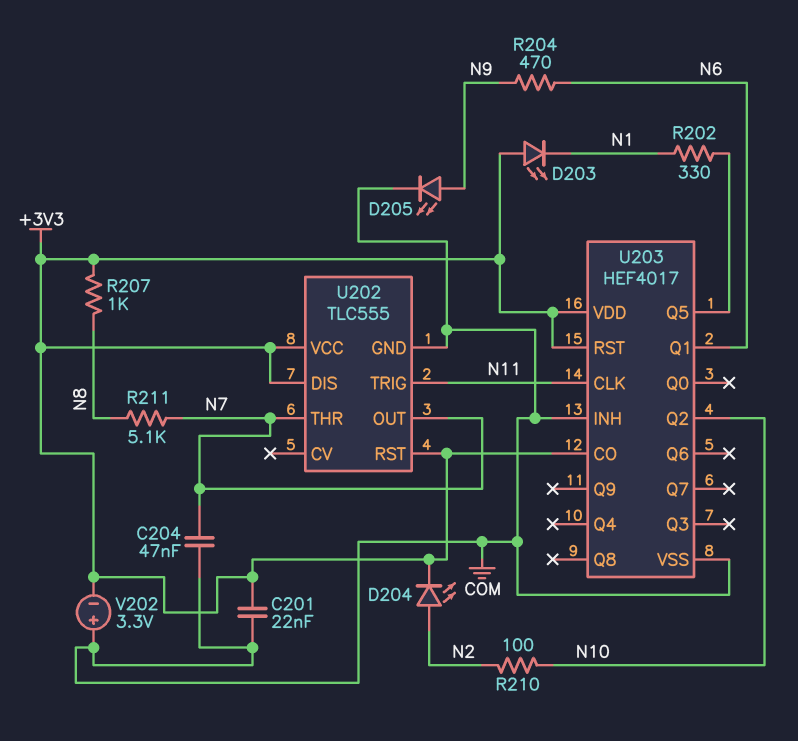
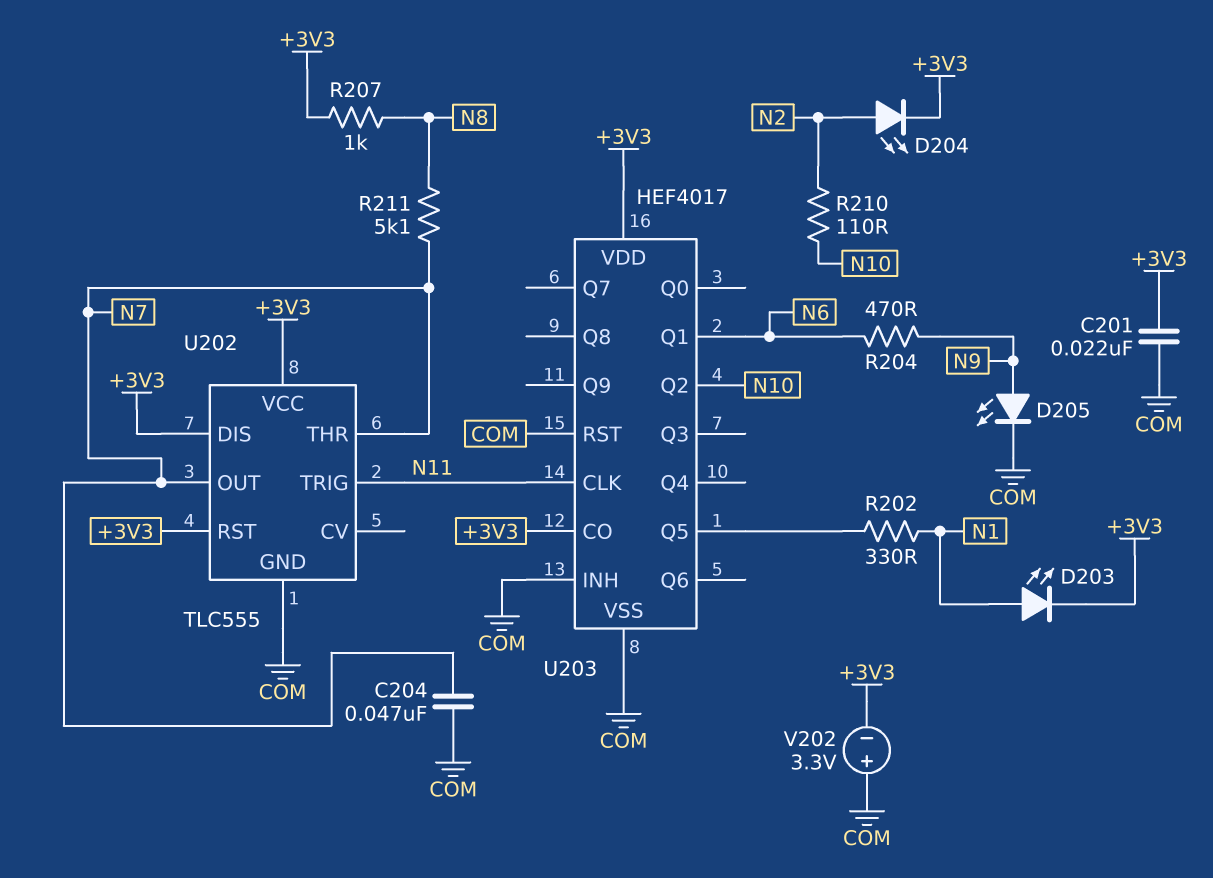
D203: LED (A +3V3, K N1) -> LED (A N1, K +3V3)
R210: 100 (N2, N10) -> 110 (N2, N10)
U203 pin RST: +3V3 -> COM

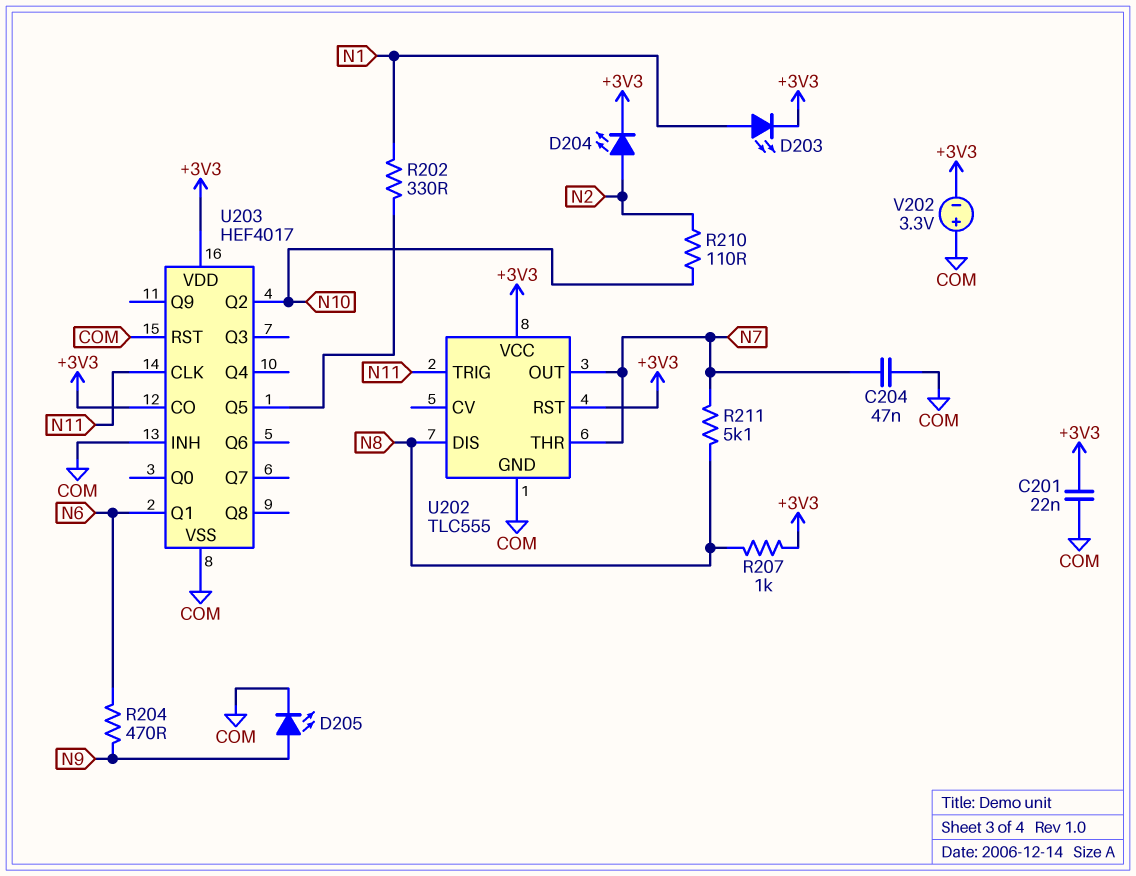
U202 pin DIS: +3V3 -> N8

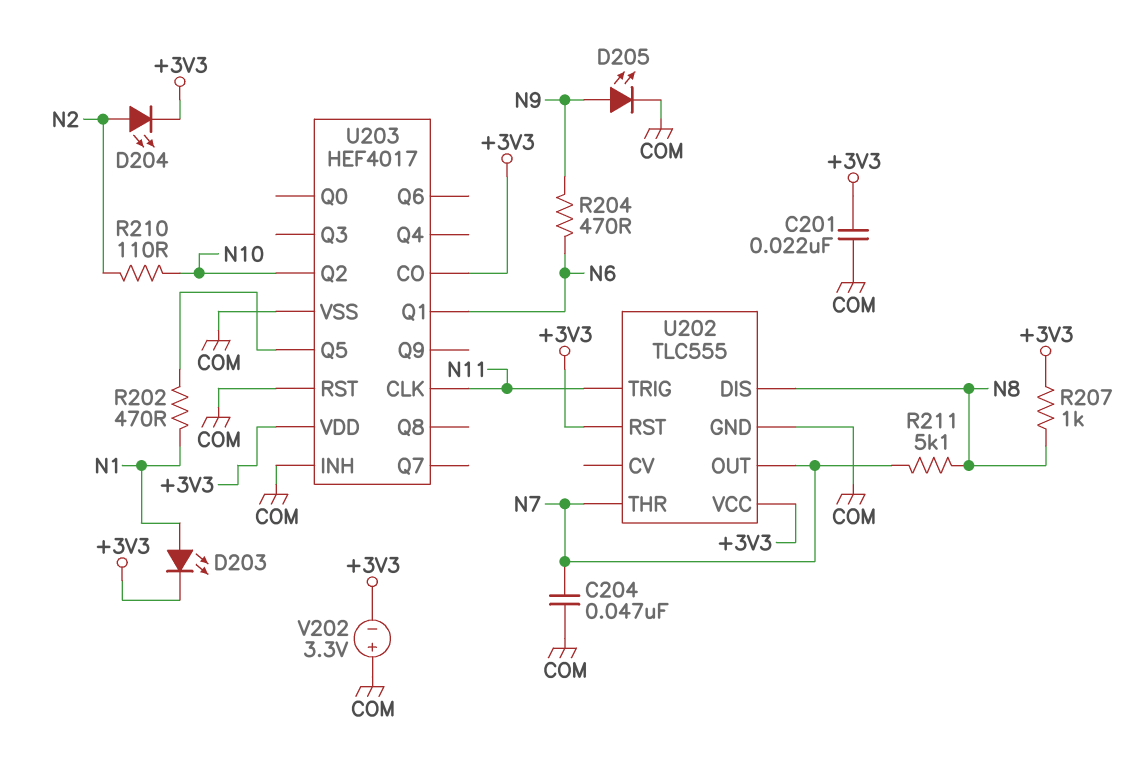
R202: 330 (N1, U203/Q5) -> 470 (N1, U203/Q5)

